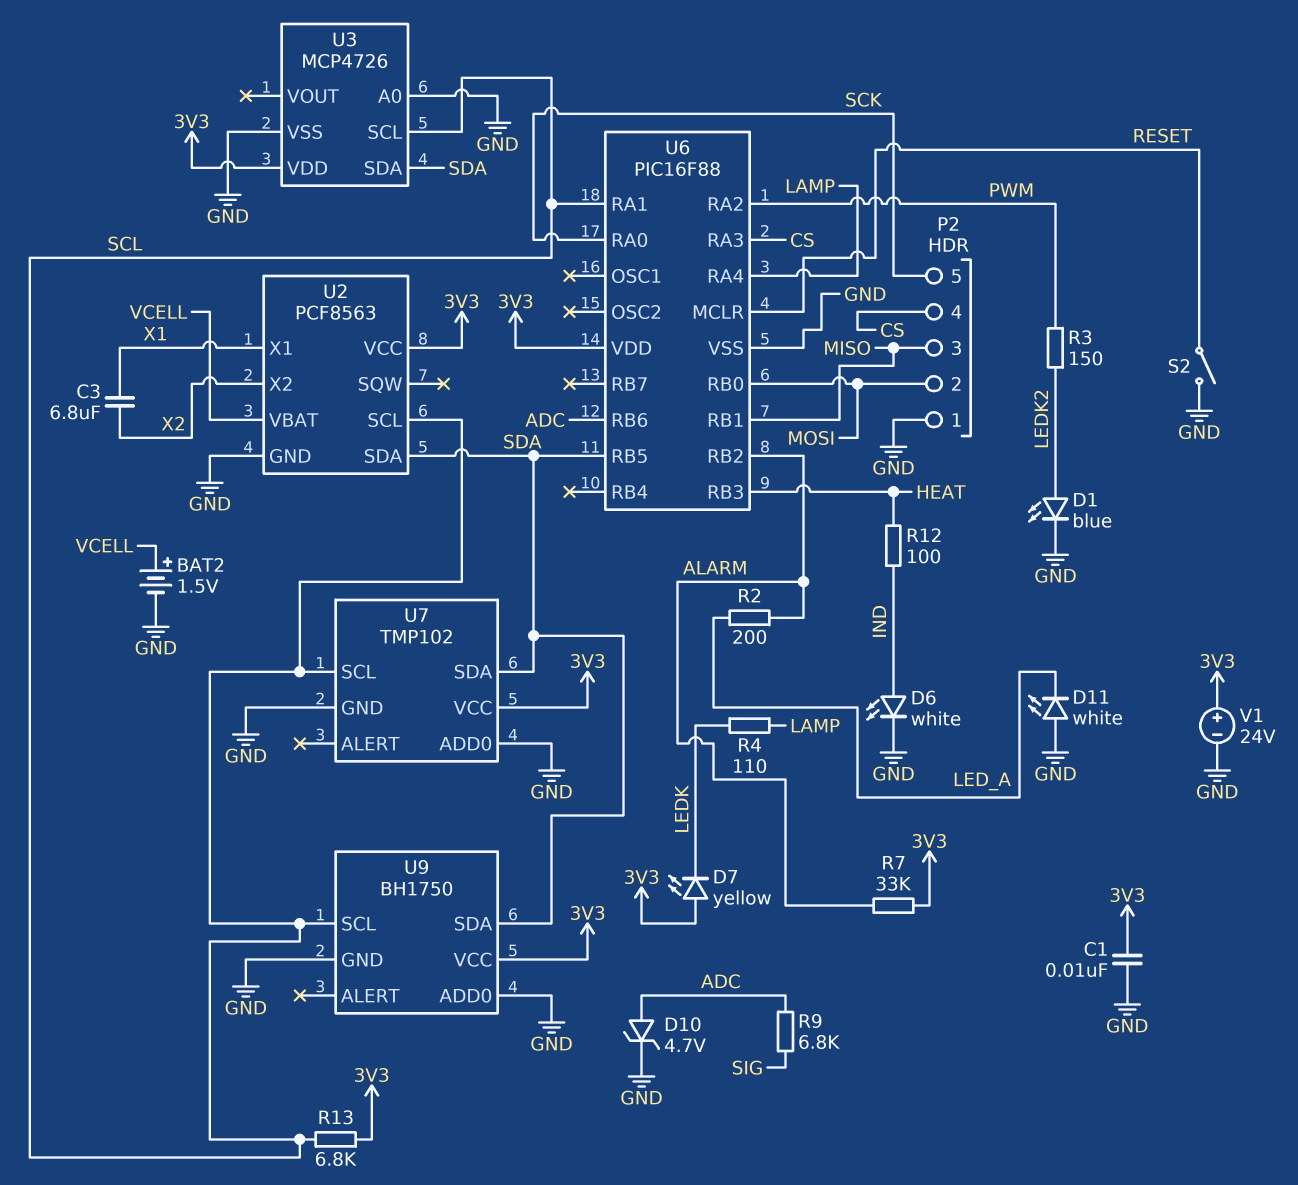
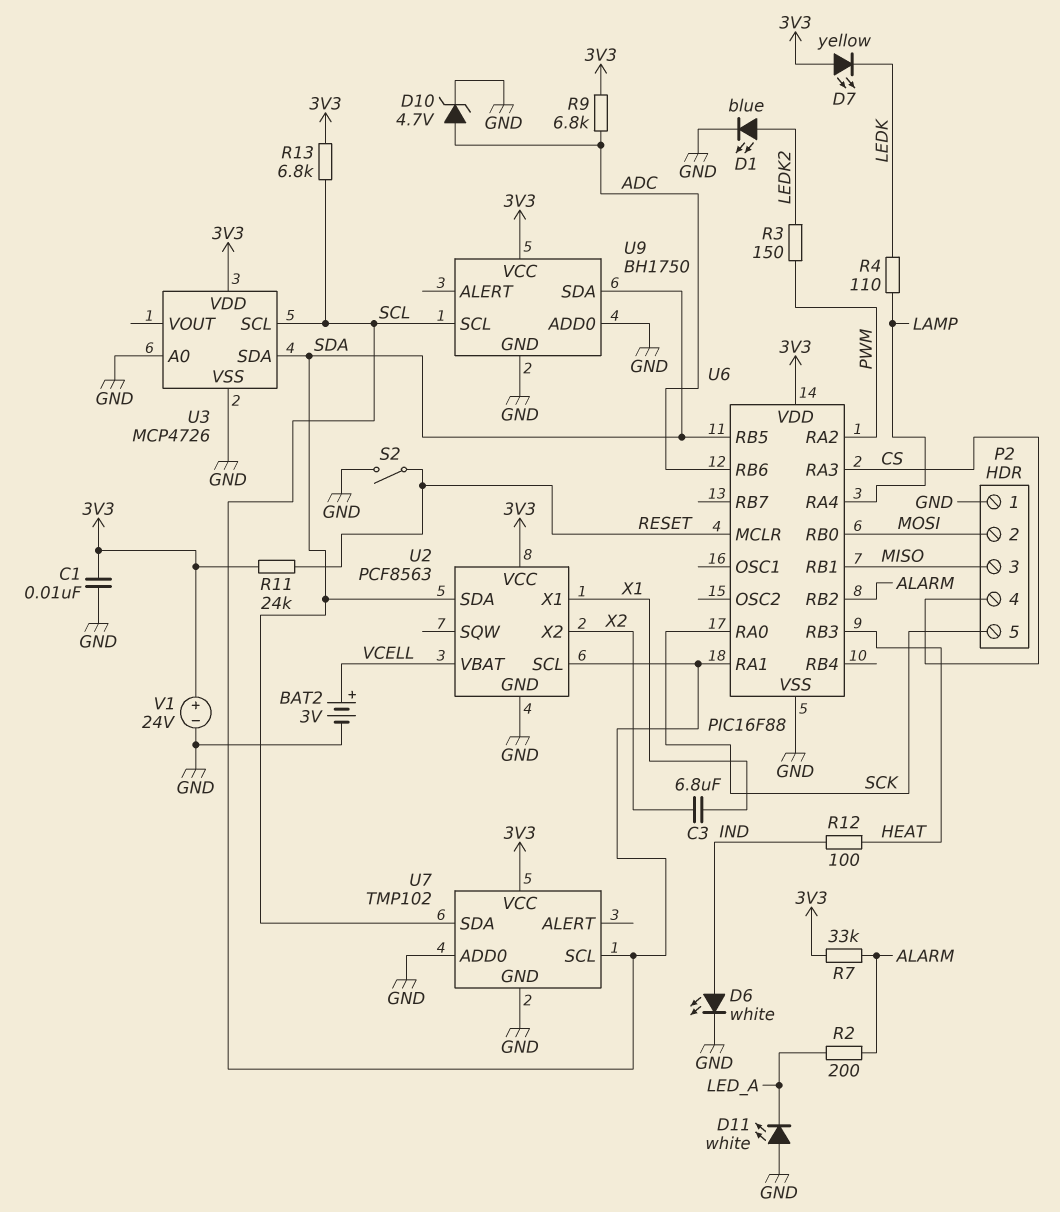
BAT2: 1.5V (plus VCELL, minus GND) -> 3V (plus VCELL, minus GND)
R9: 6.8k (ADC, SIG) -> 6.8k (3V3, ADC)
R11: none -> 24k (3V3, RESET)

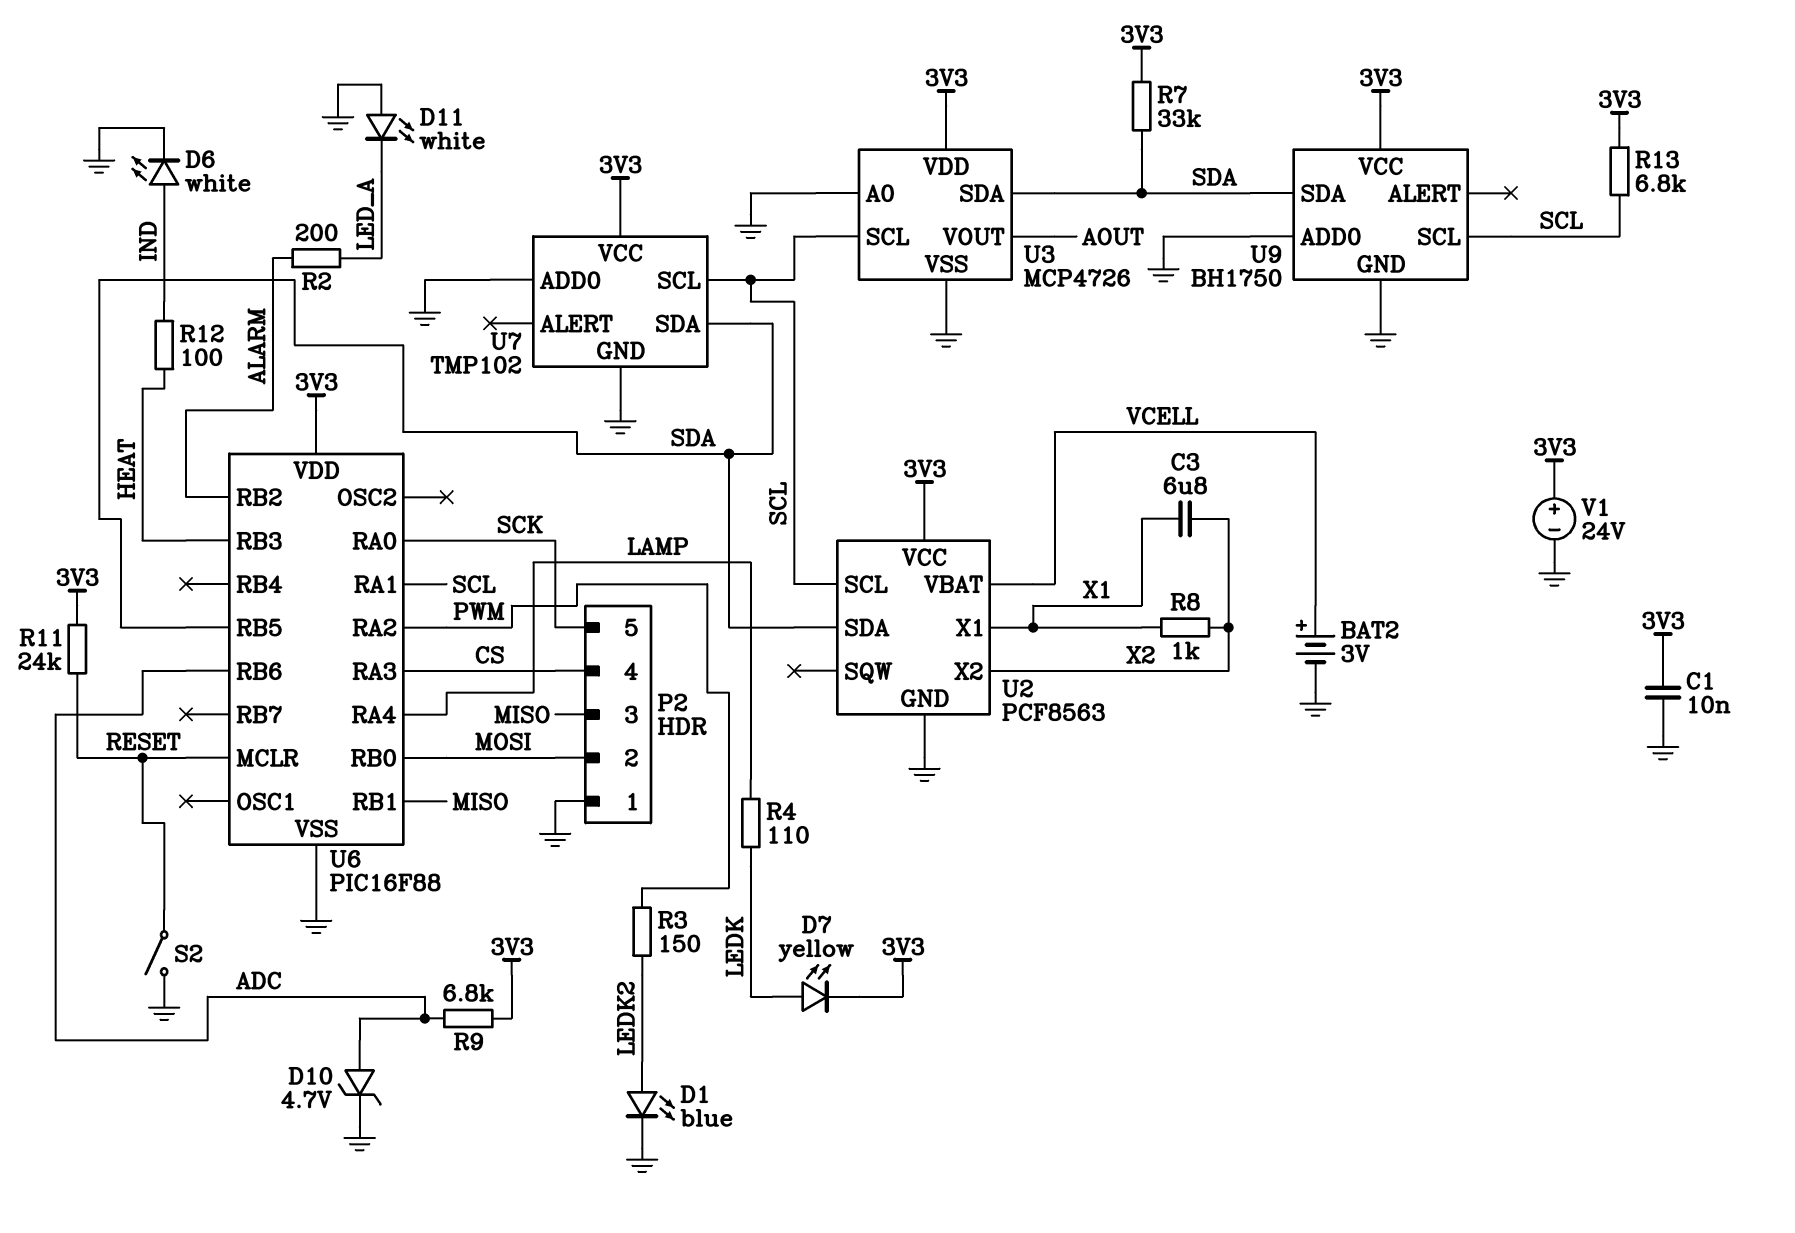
D7: LED yellow (A 3V3, K LEDK) -> LED yellow (A LEDK, K 3V3)
R7: 33k (3V3, ALARM) -> 33k (3V3, SDA)
R8: none -> 1k (X1, X2)
U3 pin VOUT: none -> AOUT

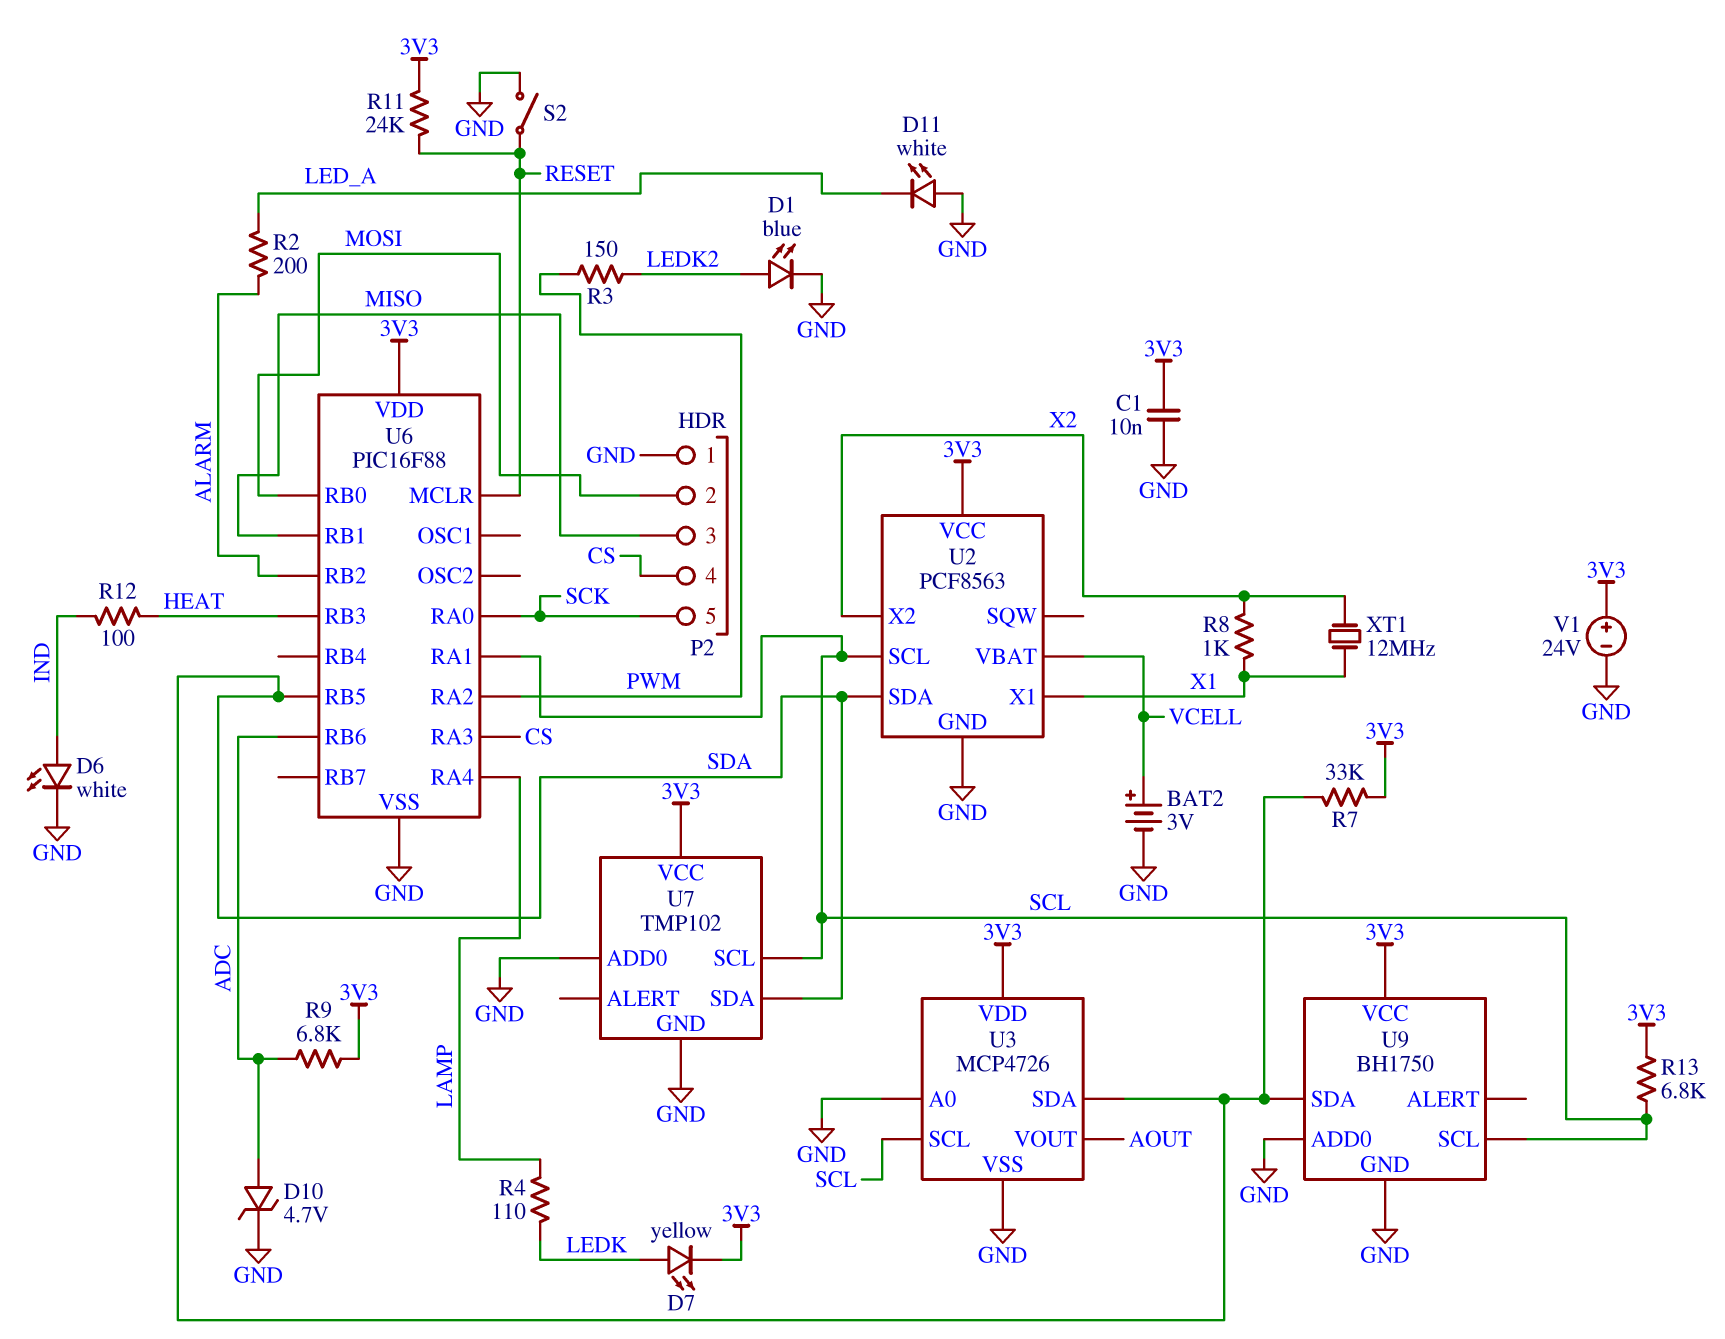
C3: 6.8uF (X1, X2) -> none
XT1: none -> 12MHz (X1, X2)

